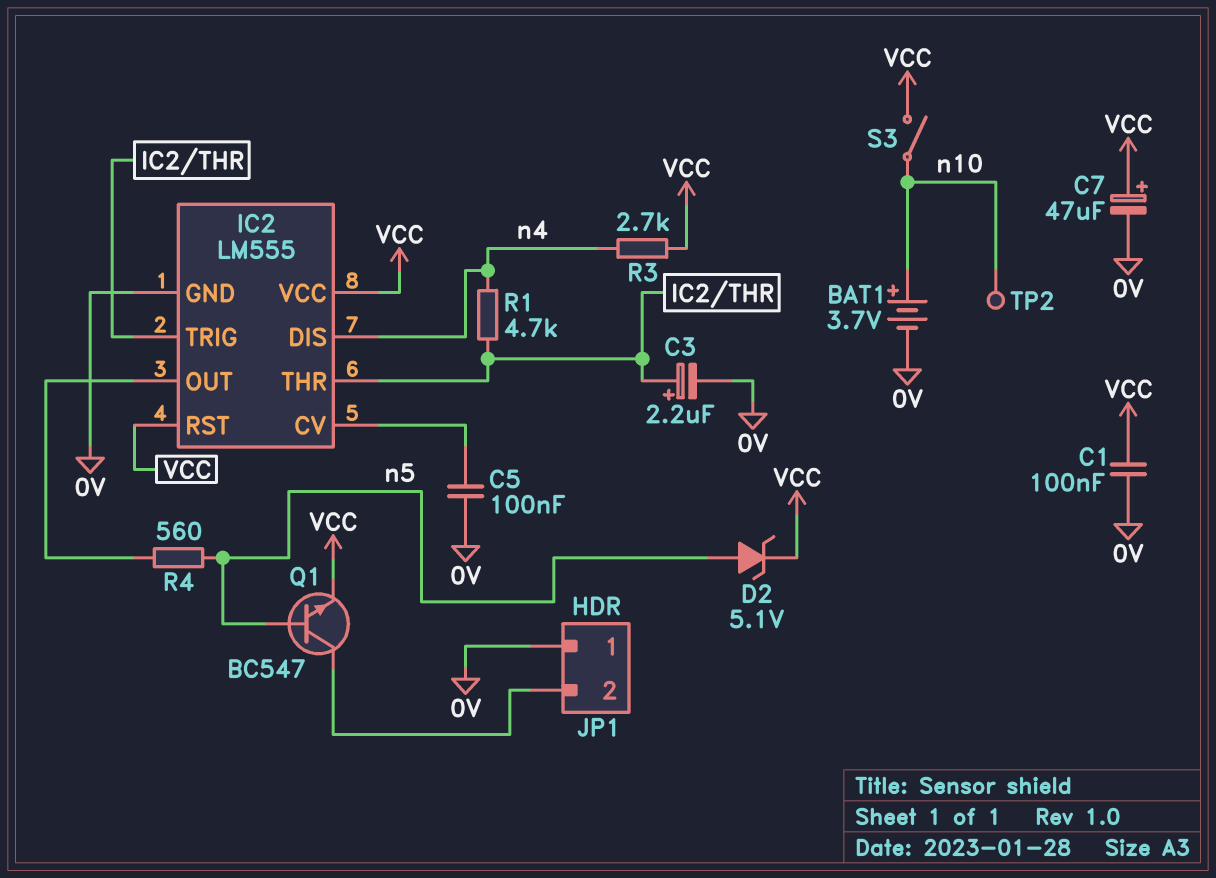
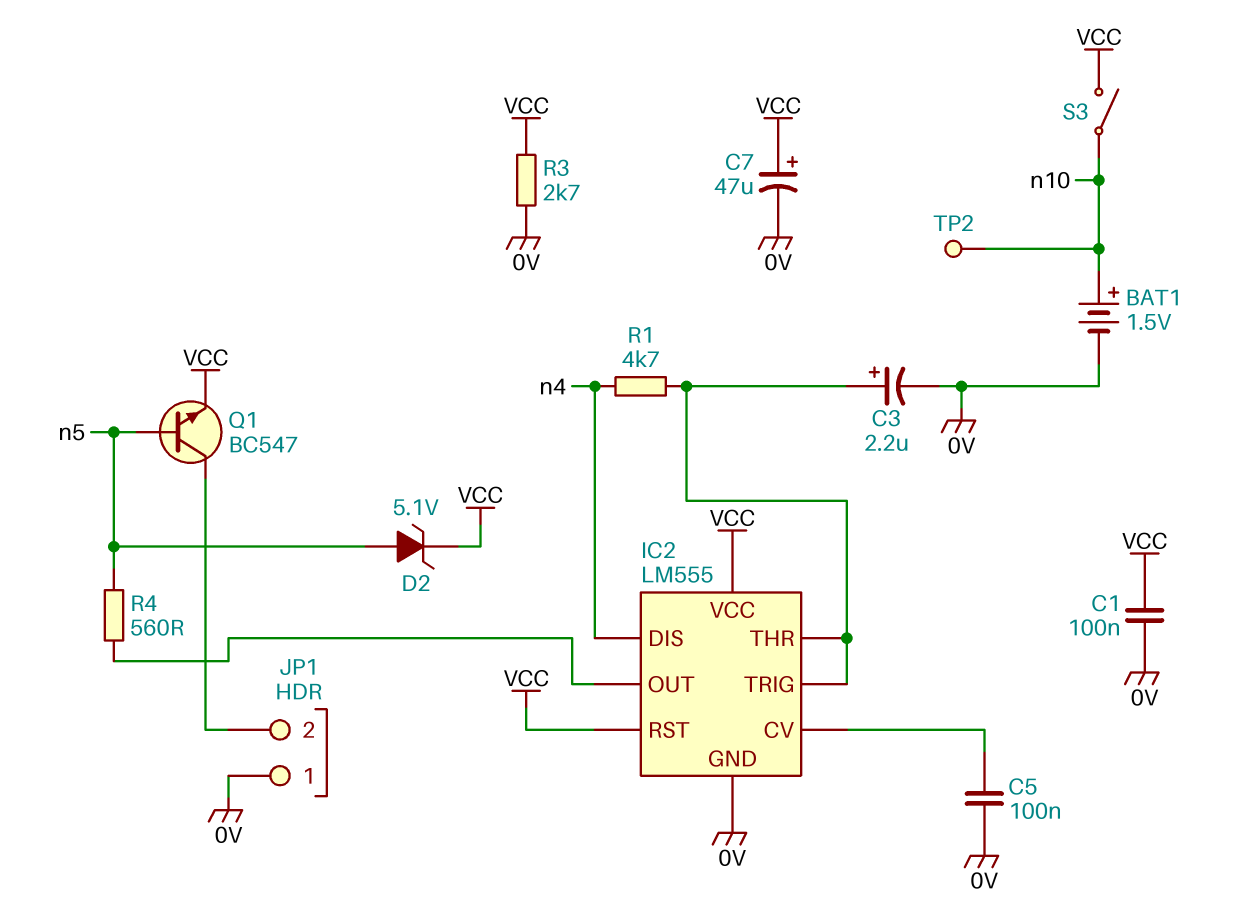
BAT1: 3.7V (plus n10, minus 0V) -> 1.5V (plus n10, minus 0V)
R3: 2.7k (VCC, n4) -> 2.7k (0V, VCC)

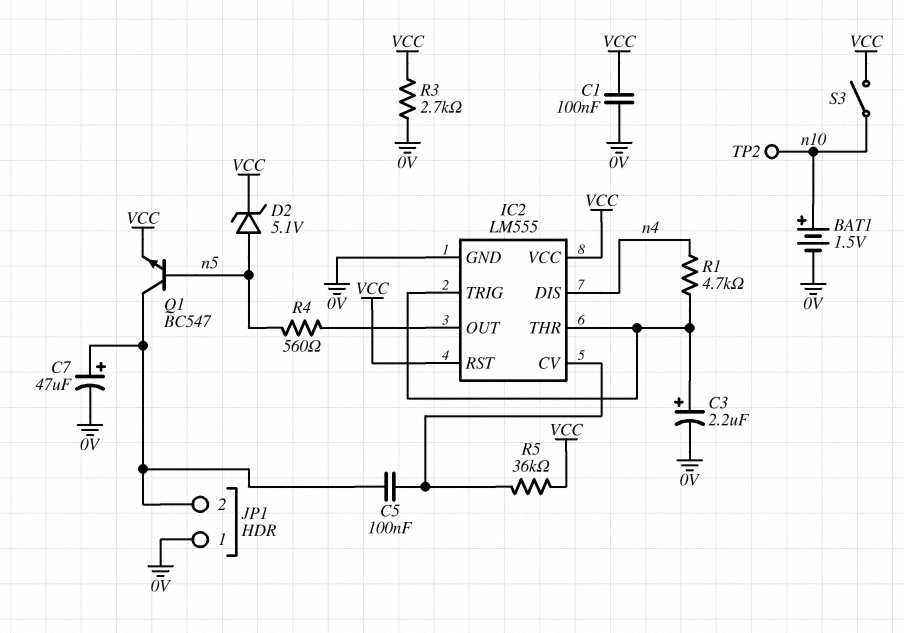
C5: 100nF (0V, IC2/CV) -> 100nF (IC2/CV, JP1/2)
C7: 47uF (plus VCC, minus 0V) -> 47uF (plus JP1/2, minus 0V)
R5: none -> 36k (IC2/CV, VCC)

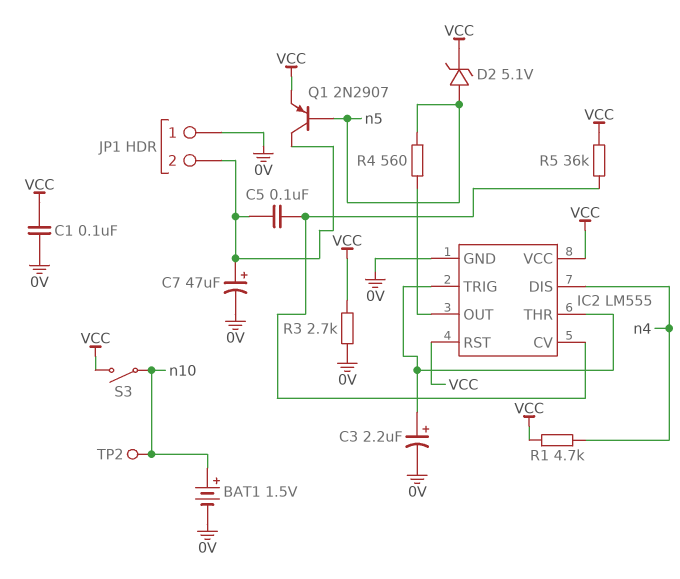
Q1: NPN BC547 (B n5, C JP1/2, E VCC) -> PNP 2N2907 (B n5, C JP1/2, E VCC)
R1: 4.7k (IC2/THR, n4) -> 4.7k (VCC, n4)

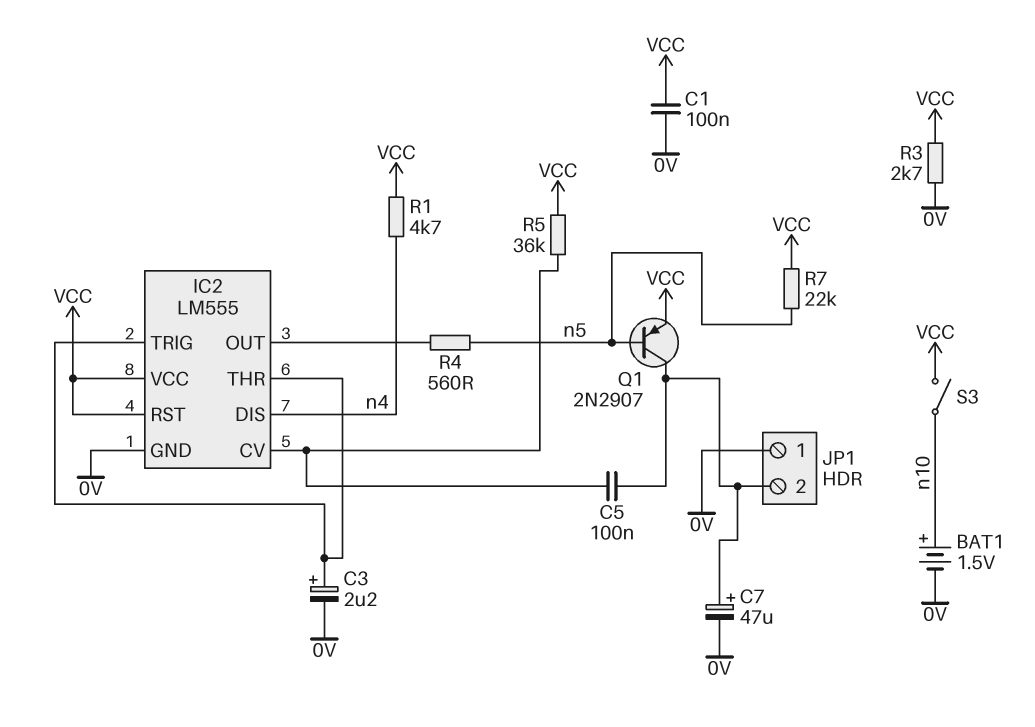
D2: zener 5.1V (A n5, K VCC) -> none
R7: none -> 22k (VCC, n5)
TP2: test point (n10) -> none

